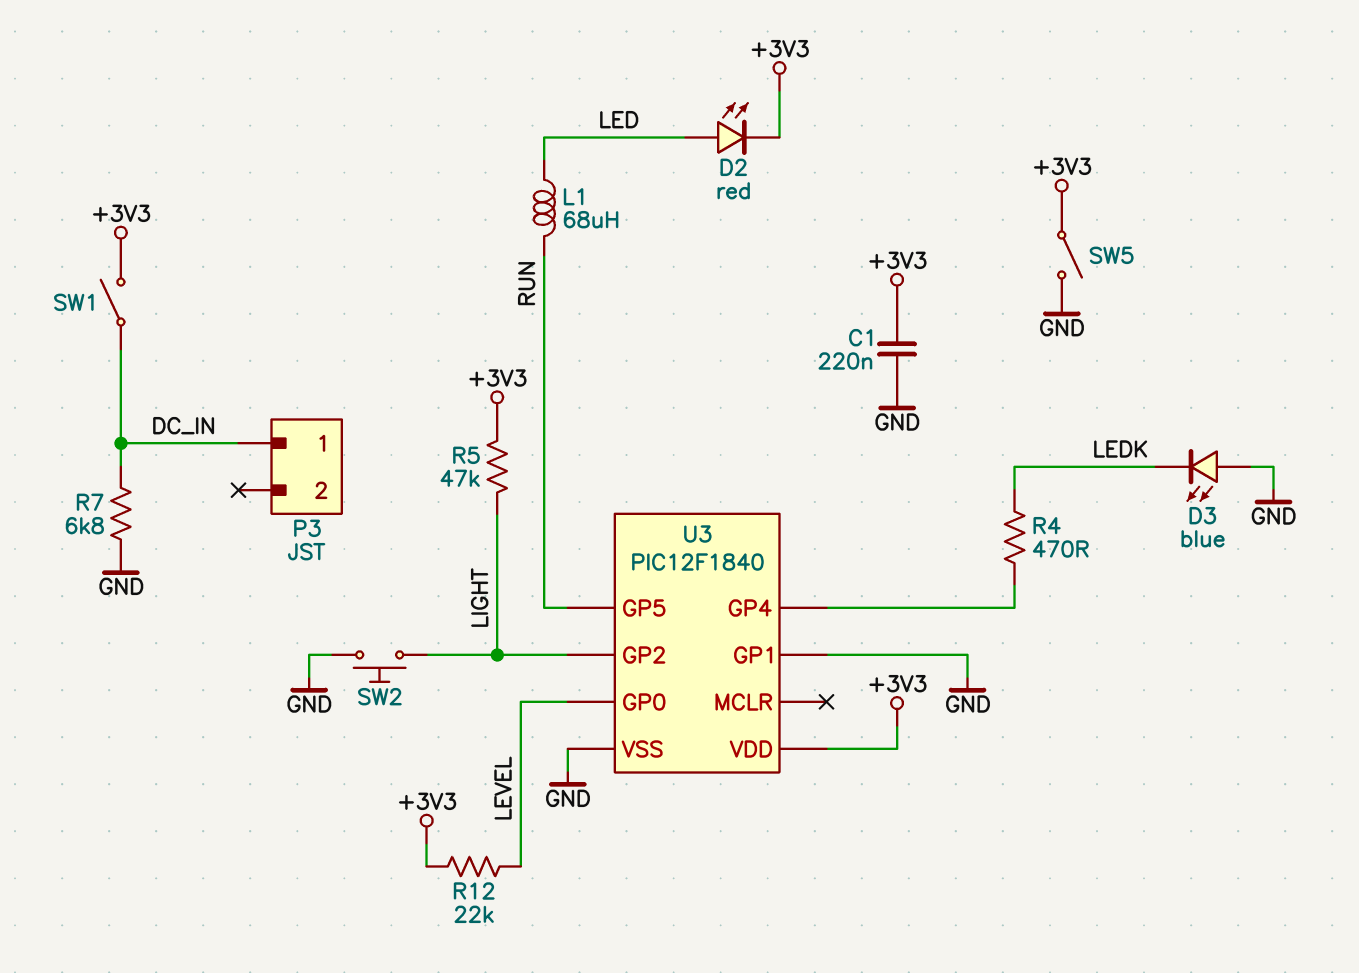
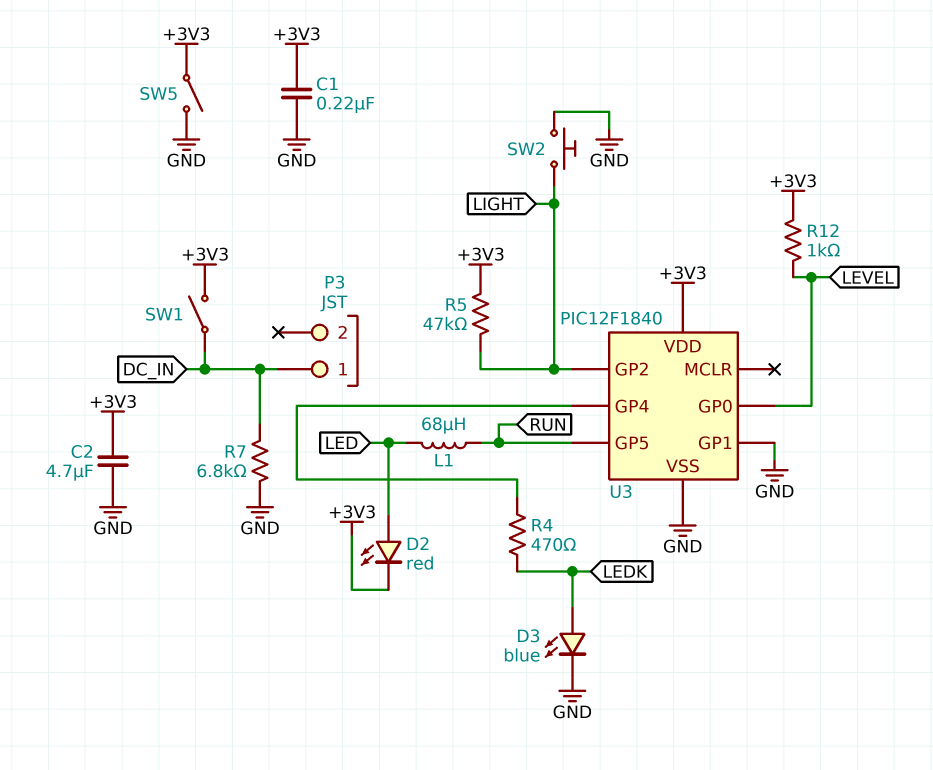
C2: none -> 4.7uF (+3V3, GND)
D3: LED blue (A GND, K LEDK) -> LED blue (A LEDK, K GND)
R12: 22k (+3V3, LEVEL) -> 1k (+3V3, LEVEL)

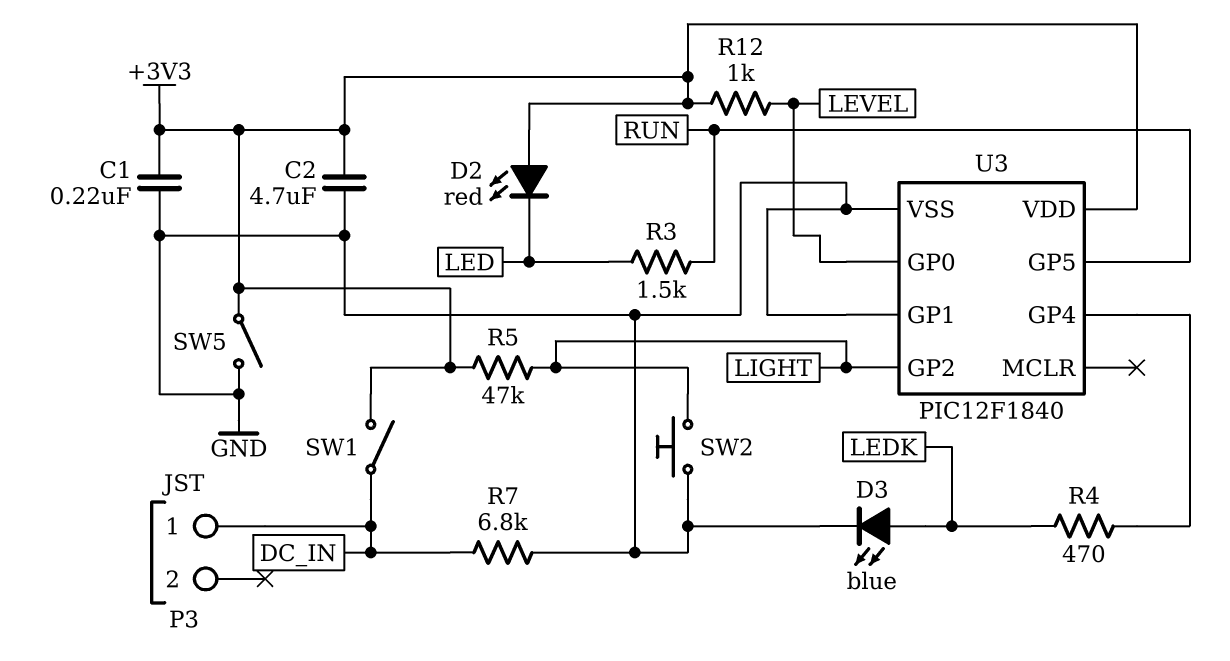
D2: LED red (A LED, K +3V3) -> LED red (A +3V3, K LED)
L1: 68uH (LED, RUN) -> none
R3: none -> 1.5k (LED, RUN)

